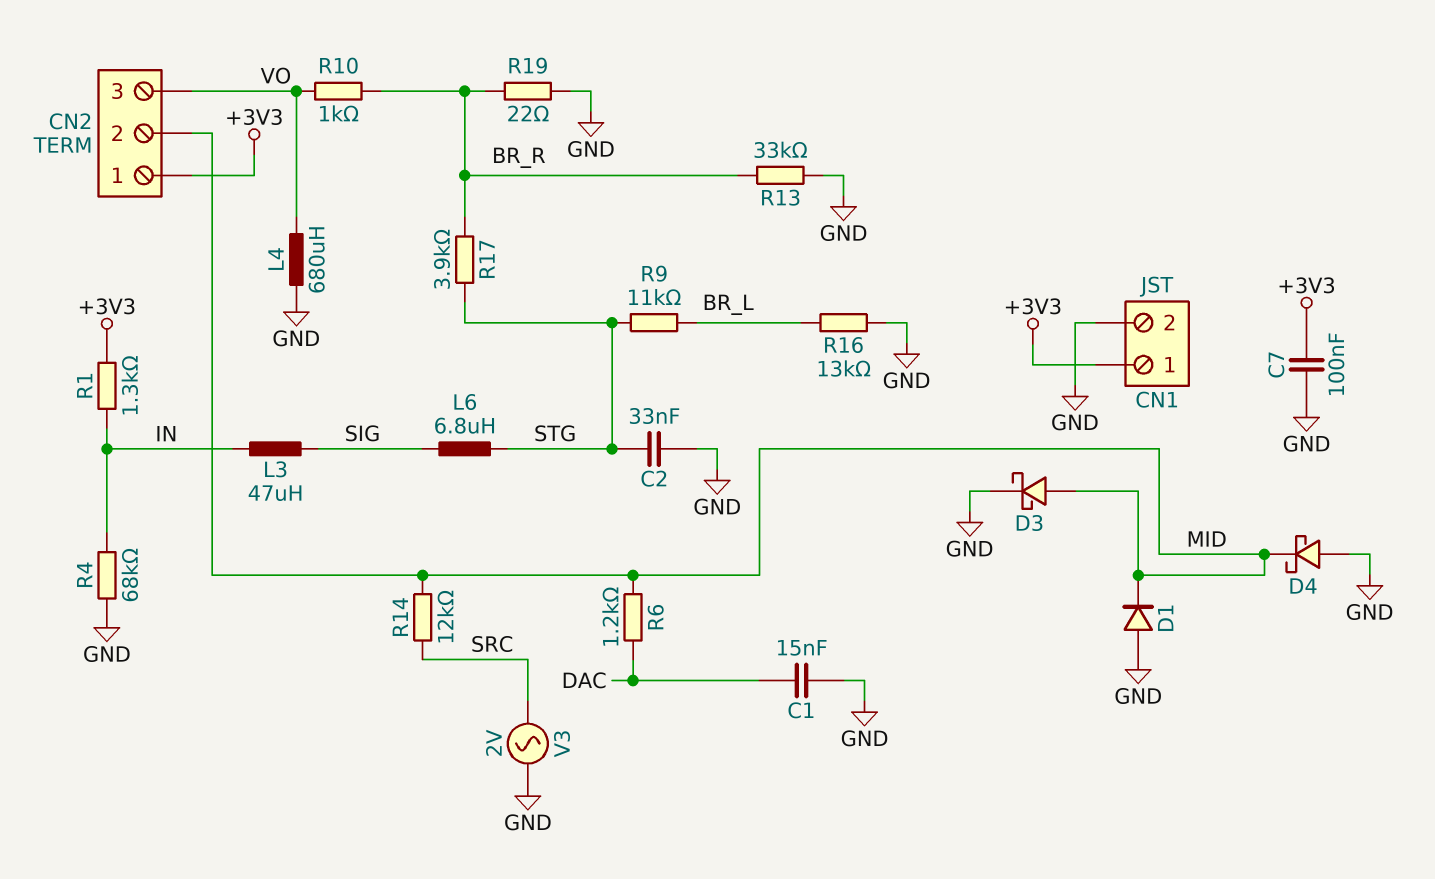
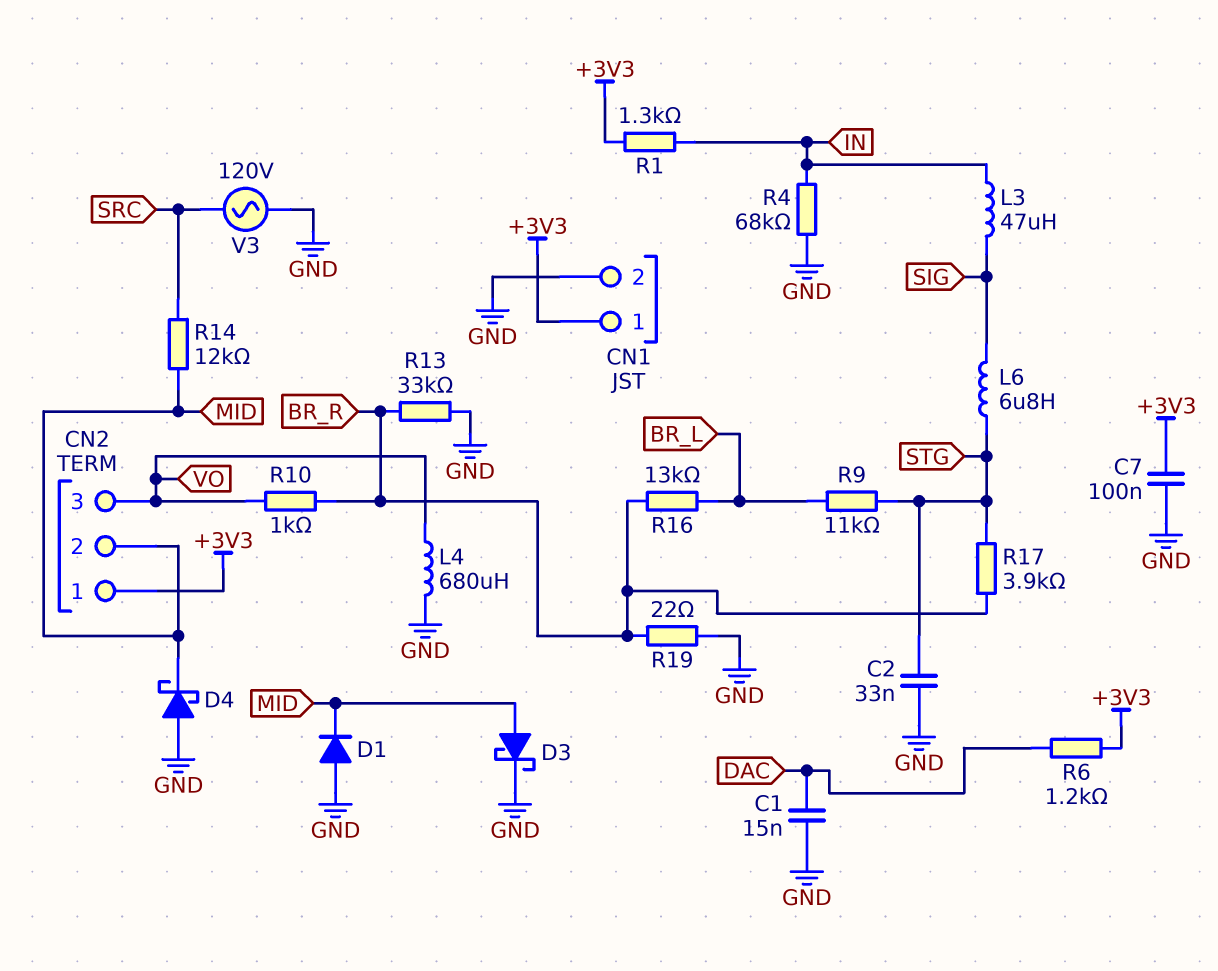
R6: 1.2k (DAC, MID) -> 1.2k (+3V3, DAC)
R16: 13k (BR_L, GND) -> 13k (BR_L, BR_R)
V3: AC 2V (GND, SRC) -> AC 120V (GND, SRC)

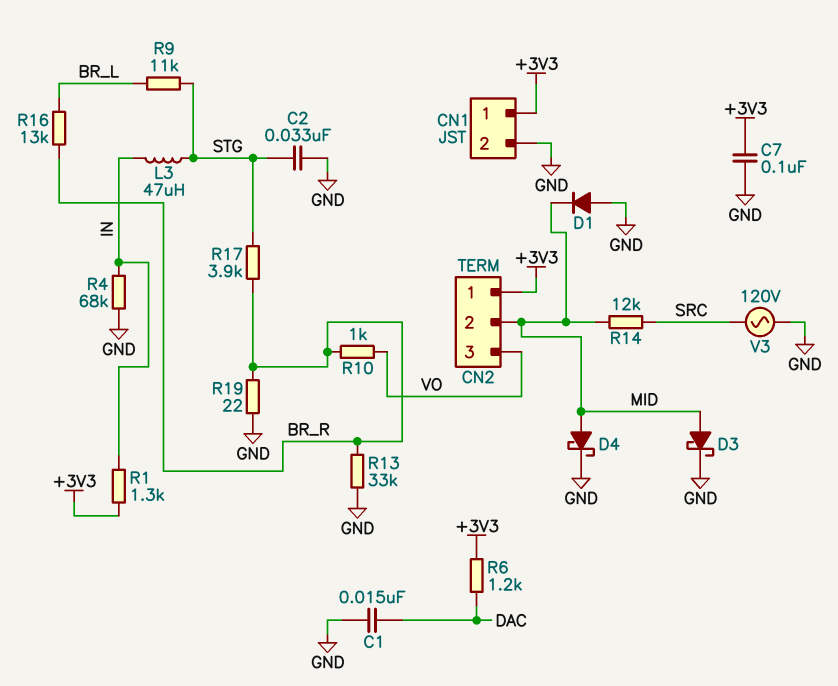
D4: schottky (A GND, K MID) -> schottky (A MID, K GND)
L3: 47uH (IN, SIG) -> 47uH (IN, STG)
L4: 680uH (GND, VO) -> none
L6: 6.8uH (SIG, STG) -> none

